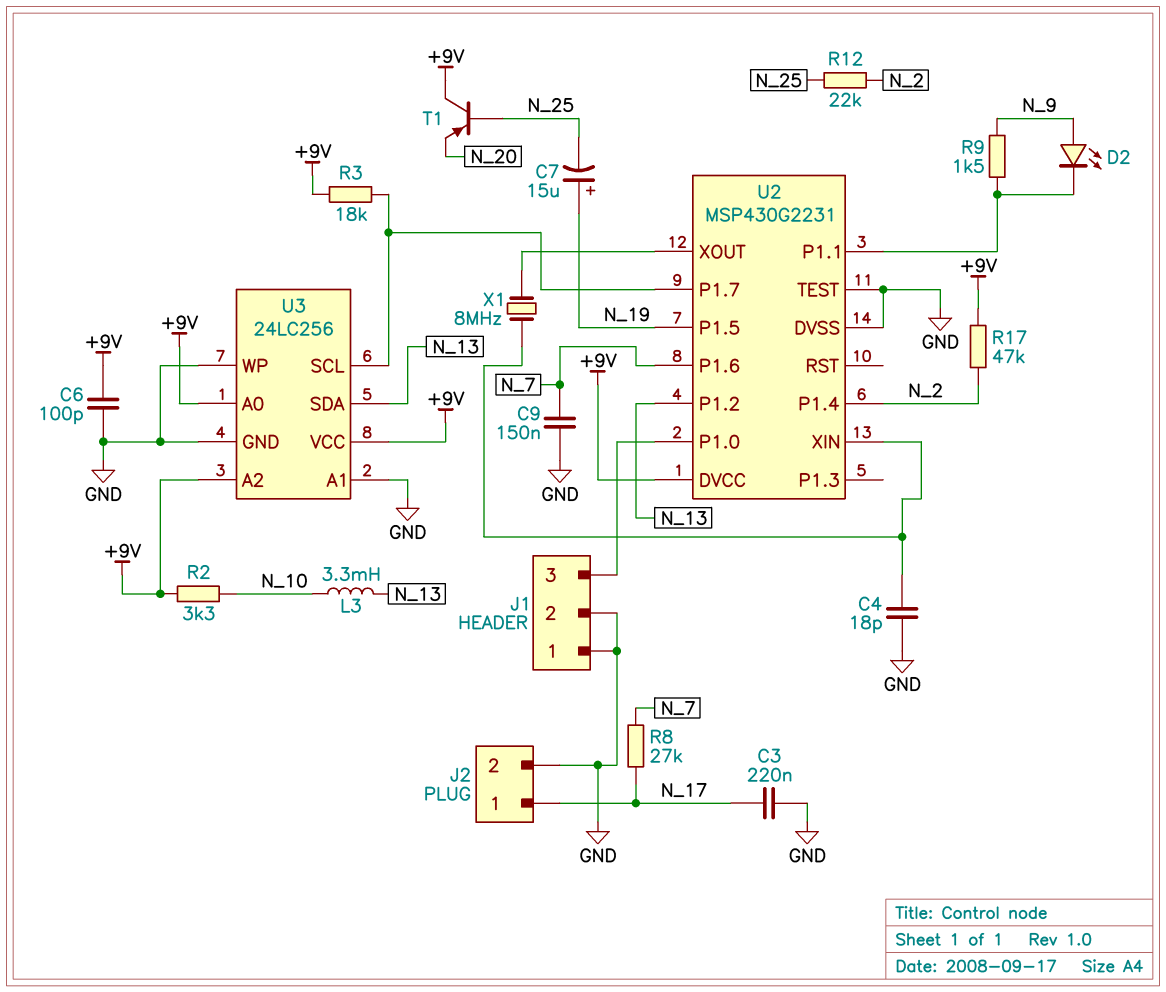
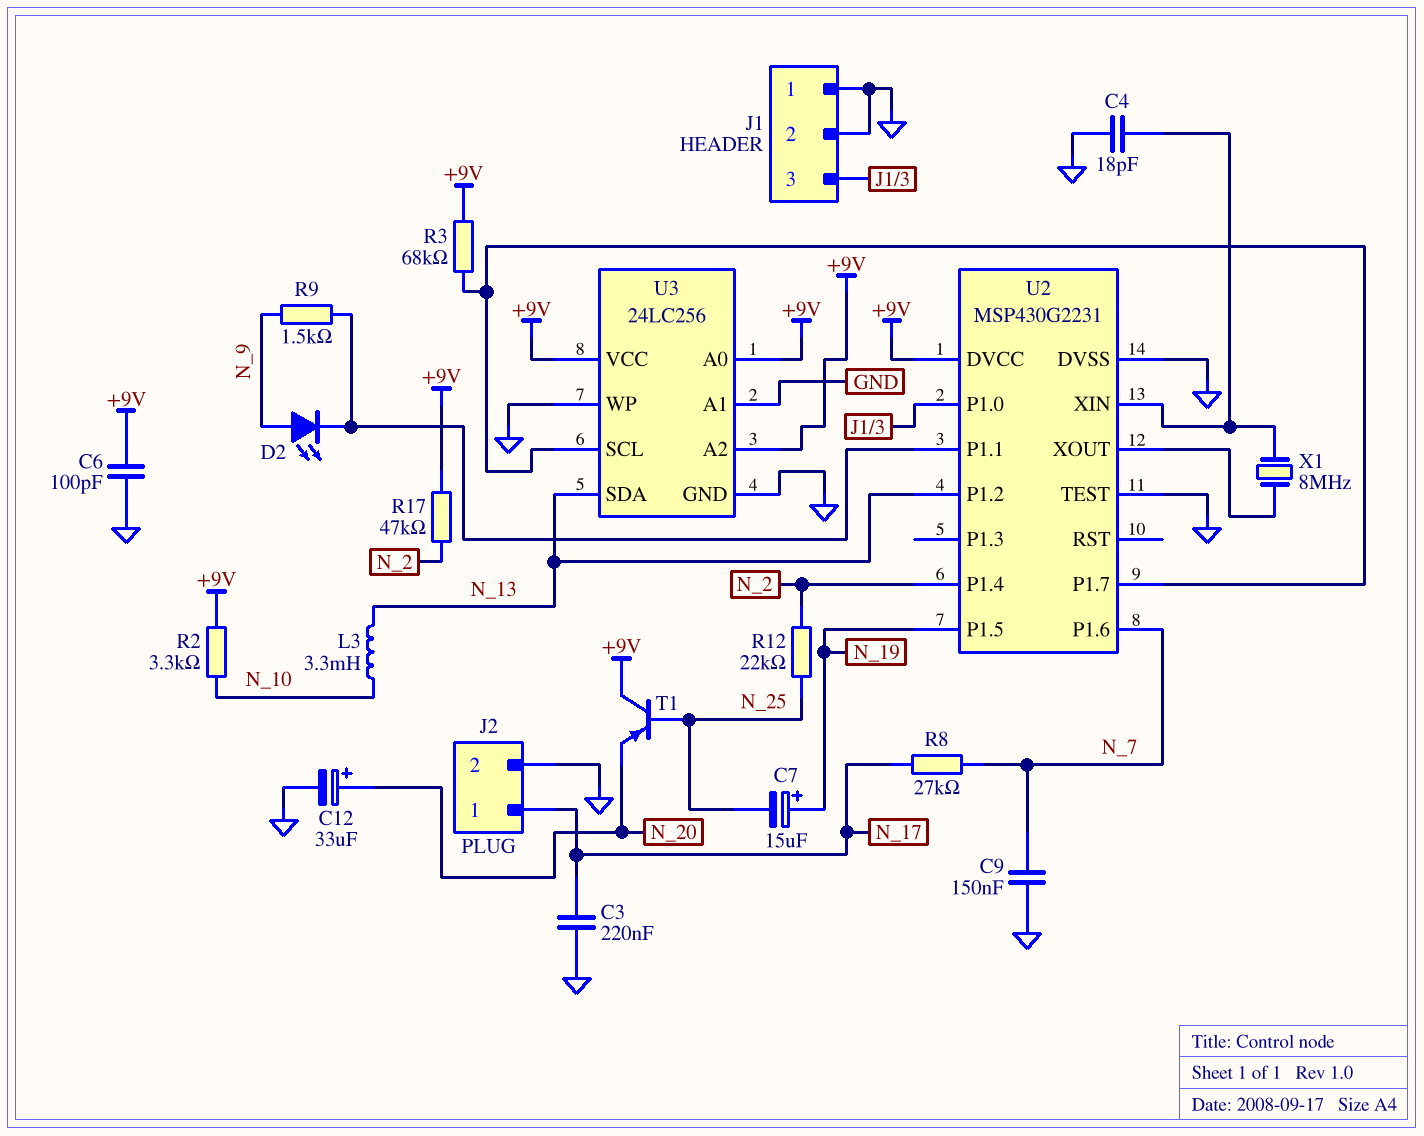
C12: none -> 33uF (plus N_20, minus GND)
R3: 18k (+9V, U2/P1.7) -> 68k (+9V, U2/P1.7)

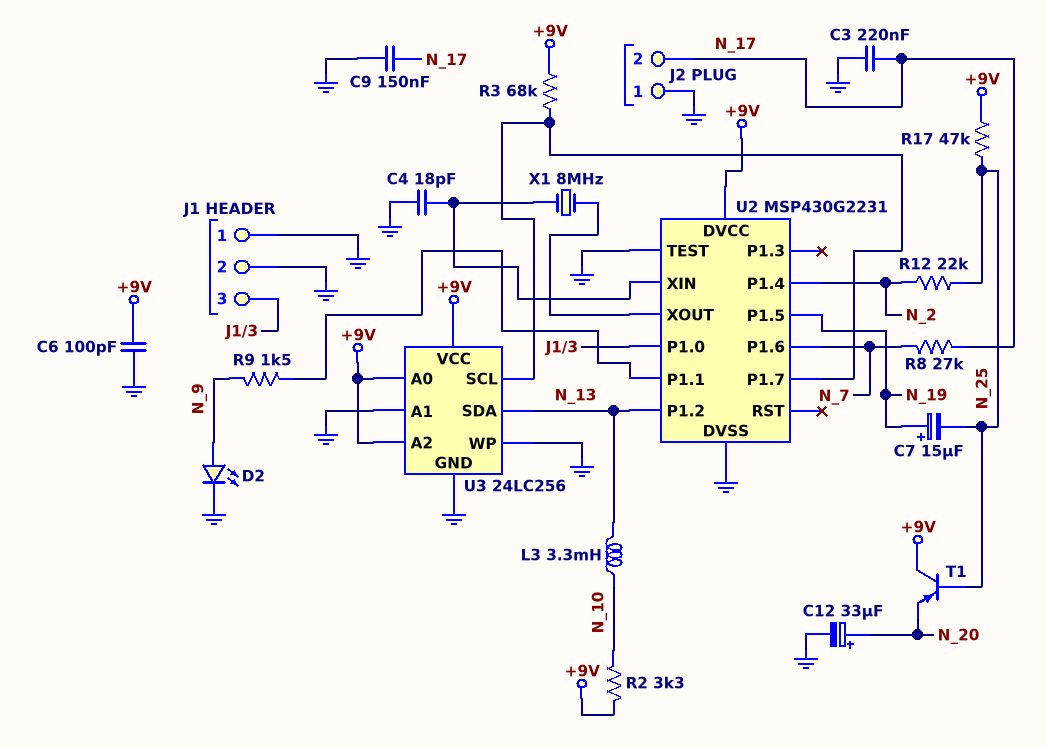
C9: 150nF (GND, N_7) -> 150nF (GND, N_17)
D2: LED (A N_9, K U2/P1.1) -> LED (A N_9, K GND)
J2 pin 1: N_17 -> GND
J2 pin 2: GND -> N_17
R17: 47k (+9V, N_2) -> 47k (+9V, N_25)

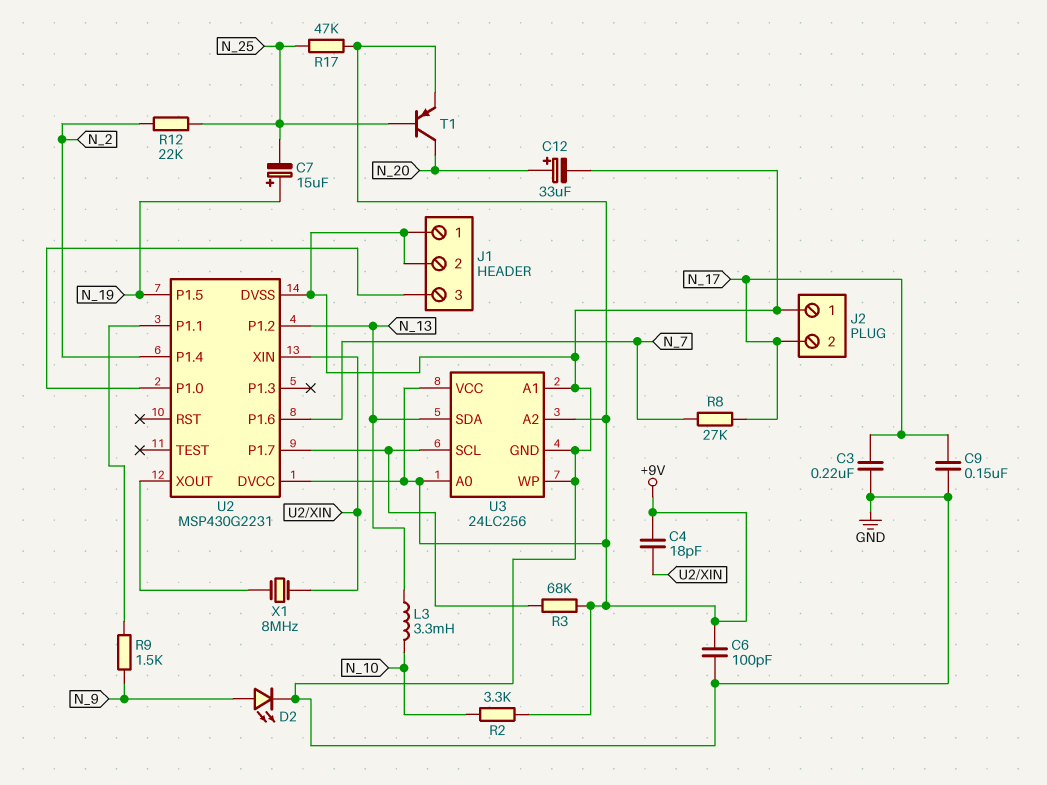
C4: 18pF (GND, U2/XIN) -> 18pF (+9V, U2/XIN)
T1: PNP (B N_25, C +9V, E N_20) -> PNP (B N_25, C N_20, E +9V)
U2 pin TEST: GND -> none

